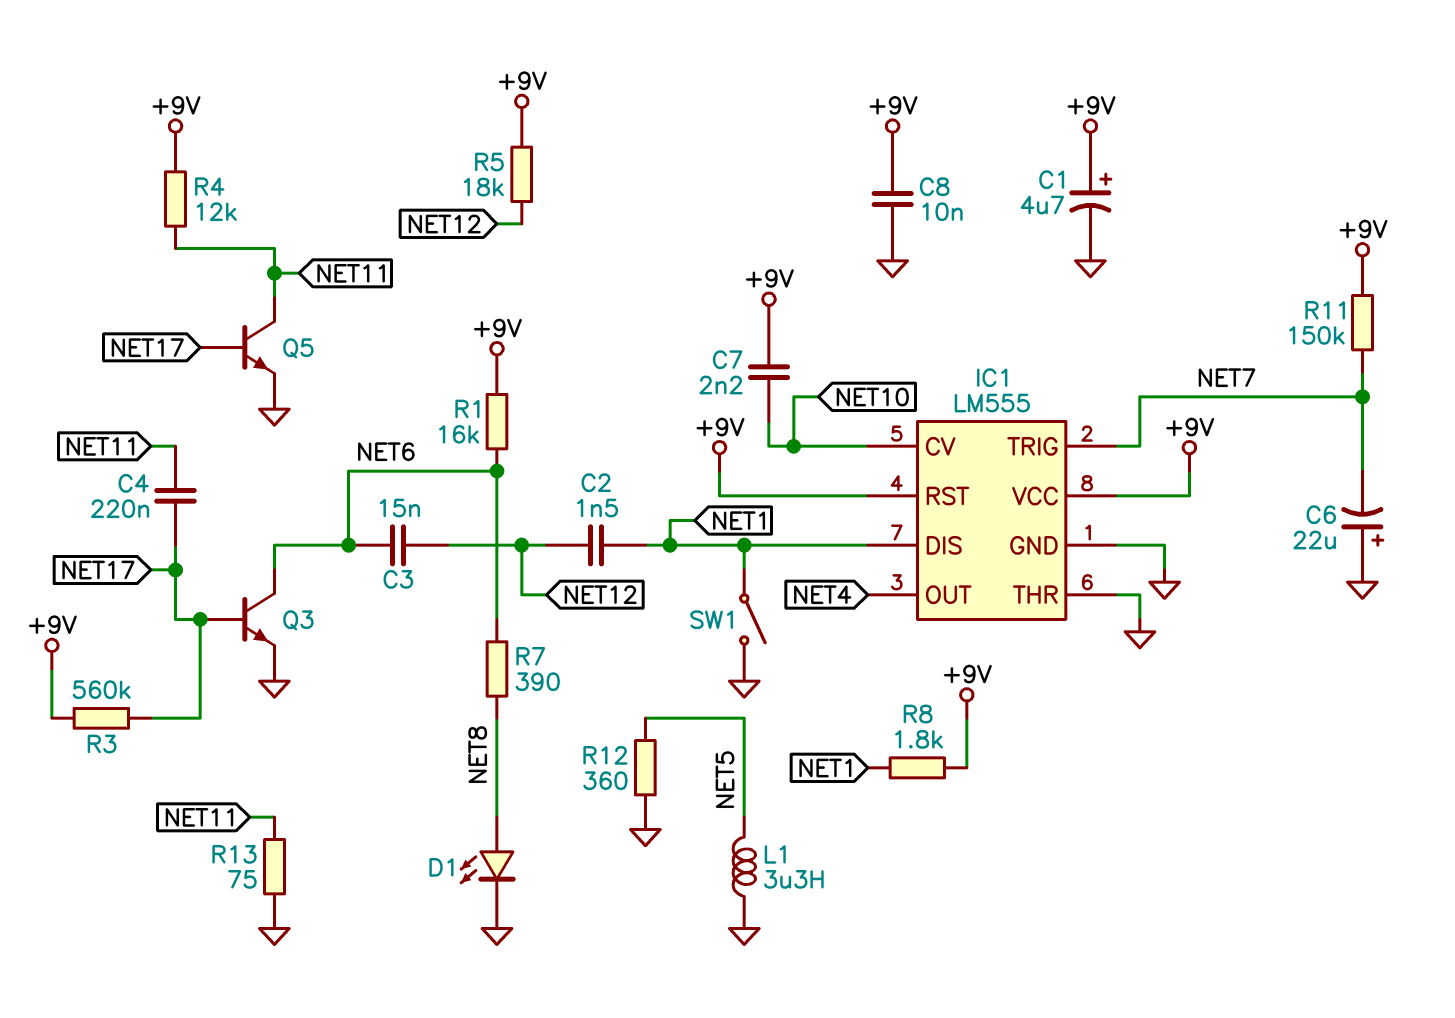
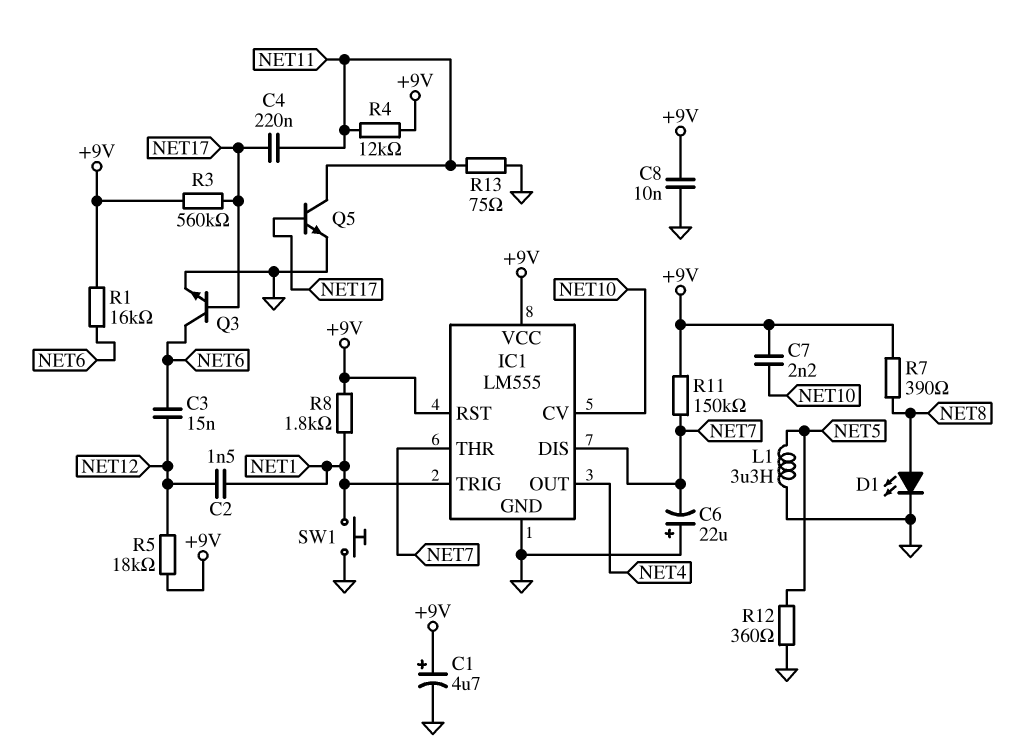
IC1 pin DIS: NET1 -> NET7
IC1 pin THR: GND -> NET7
IC1 pin TRIG: NET7 -> NET1
R7: 390 (NET6, NET8) -> 390 (+9V, NET8)
SW1: switch (GND, NET1) -> button (GND, NET1)

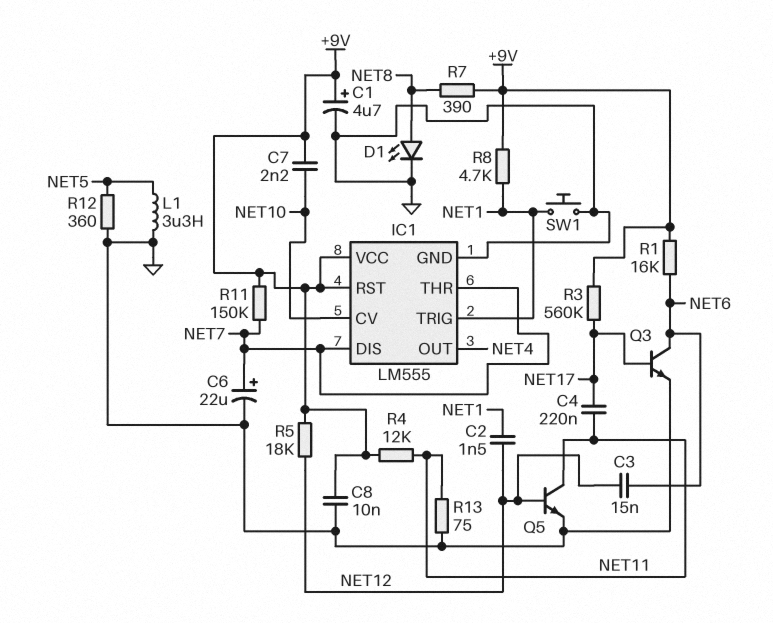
C6: 22uF (plus GND, minus NET7) -> 22uF (plus NET7, minus GND)
Q5: NPN (B NET17, C NET11, E GND) -> NPN (B NET12, C NET11, E GND)
R8: 1.8k (+9V, NET1) -> 4.7k (+9V, NET1)

